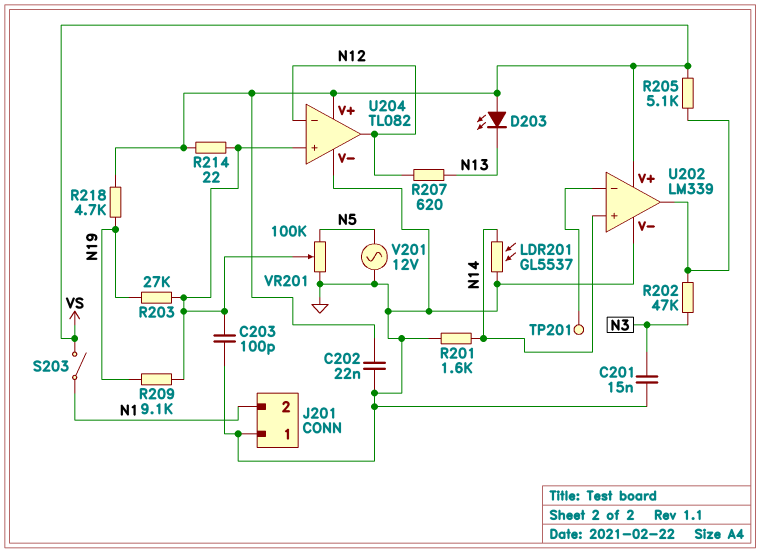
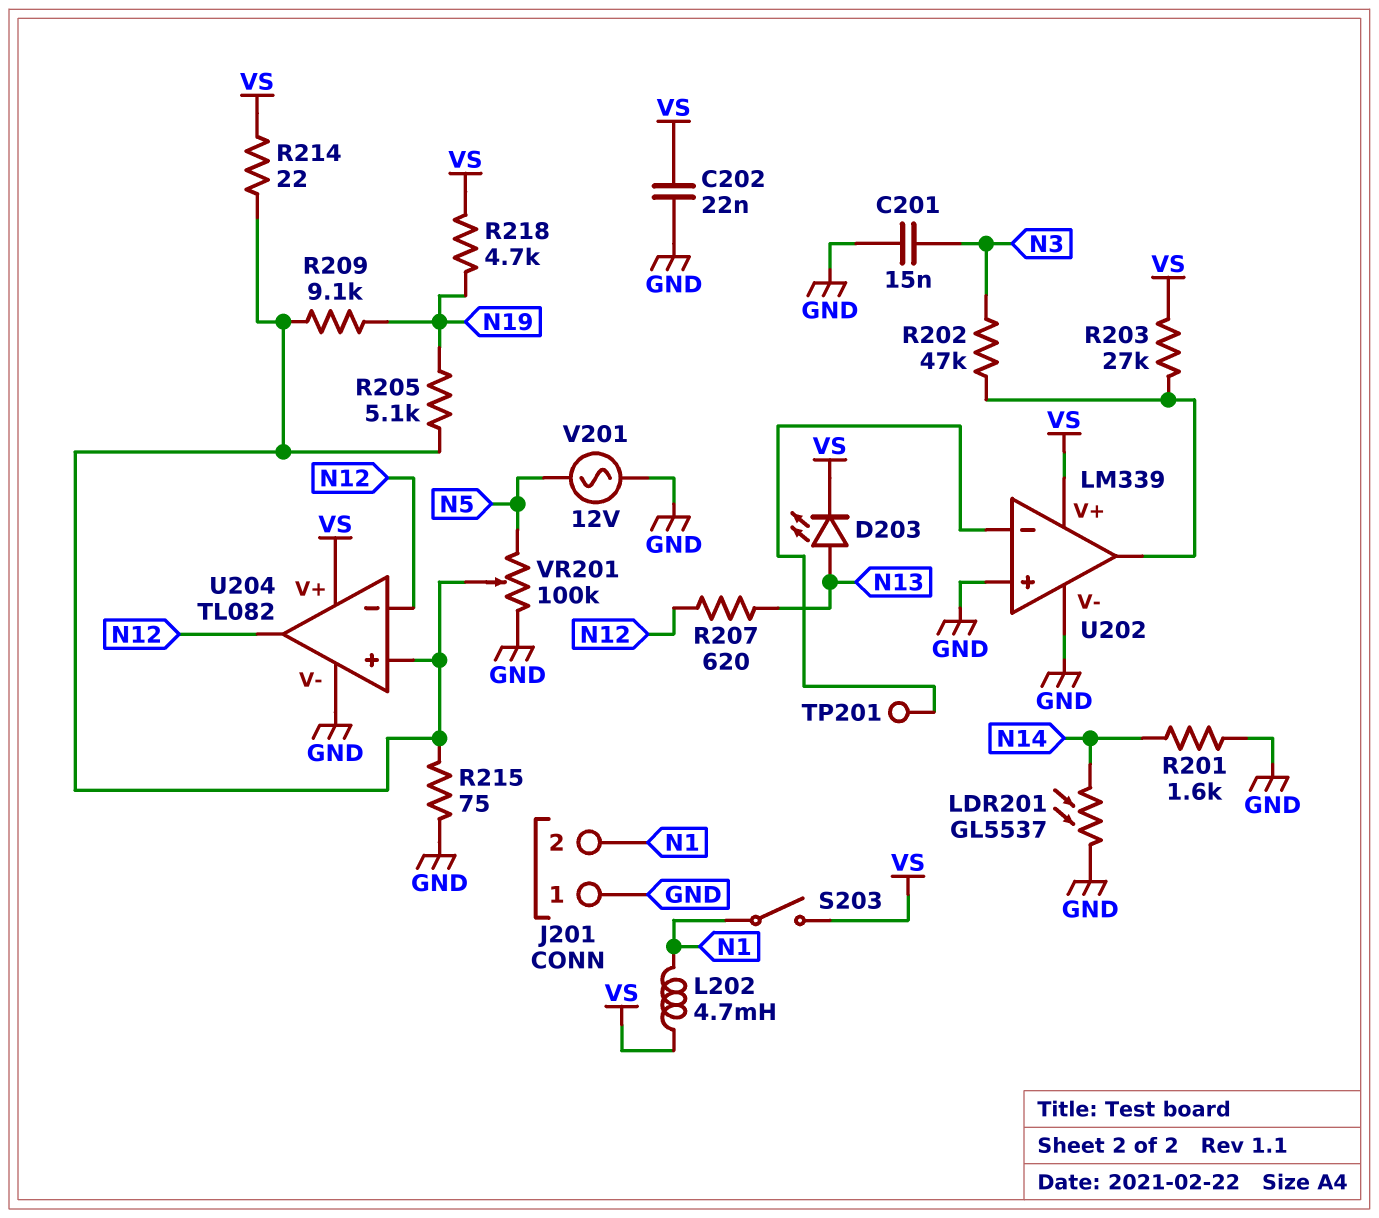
C203: 100pF (GND, U204/in+) -> none
D203: LED (A VS, K N13) -> LED (A N13, K VS)
L202: none -> 4.7mH (N1, VS)
R203: 27k (N19, U204/in+) -> 27k (U202/out, VS)
R205: 5.1k (U202/out, VS) -> 5.1k (N19, U204/in+)
R215: none -> 75 (GND, U204/in+)
U202 pin in+: N14 -> GND

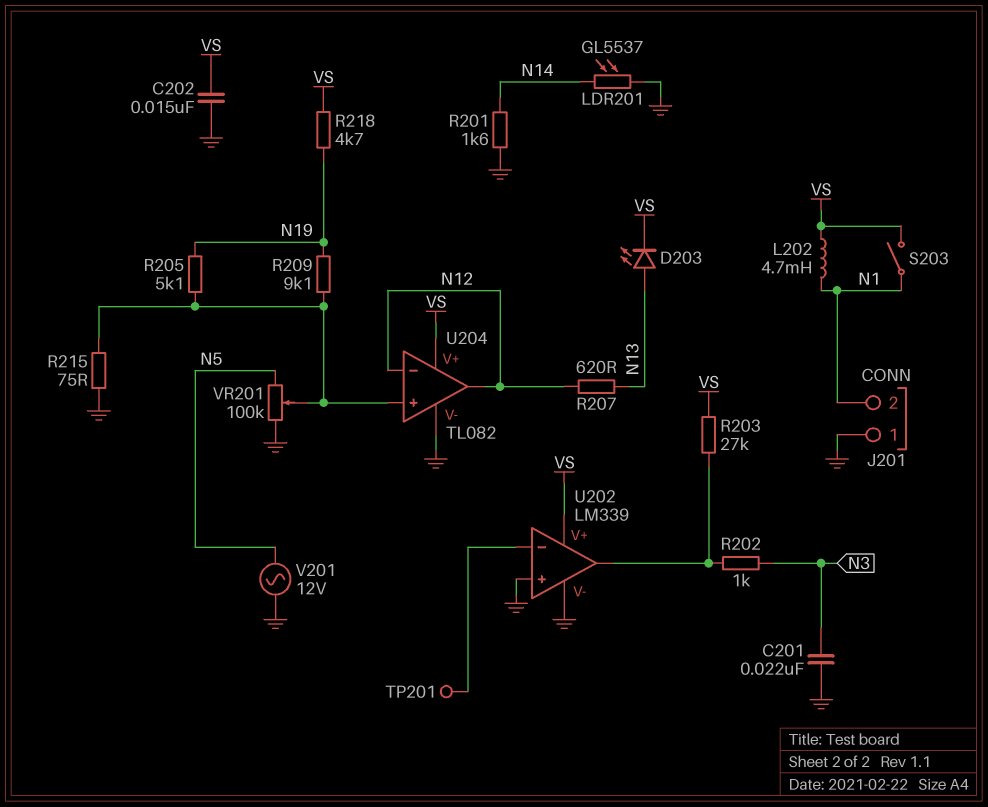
C201: 15nF (GND, N3) -> 22nF (GND, N3)
C202: 22nF (GND, VS) -> 15nF (GND, VS)
R202: 47k (N3, U202/out) -> 1k (N3, U202/out)
R214: 22 (U204/in+, VS) -> none

